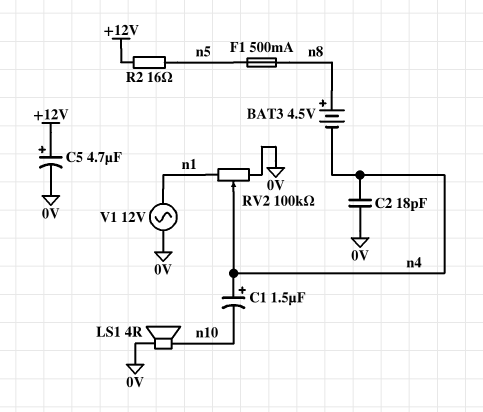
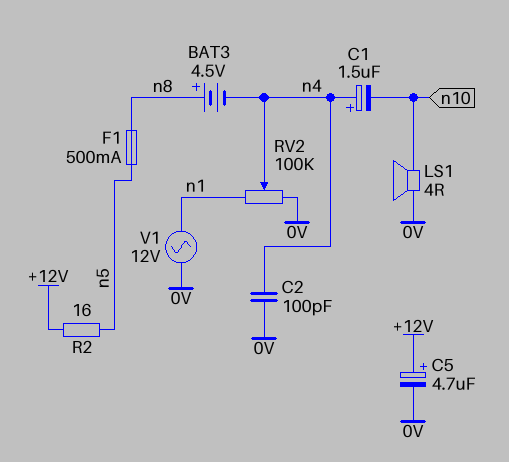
C2: 18pF (0V, n4) -> 100pF (0V, n4)

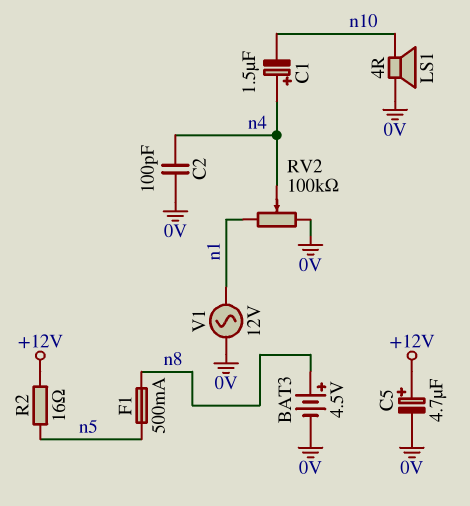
BAT3: 4.5V (plus n8, minus n4) -> 4.5V (plus n8, minus 0V)

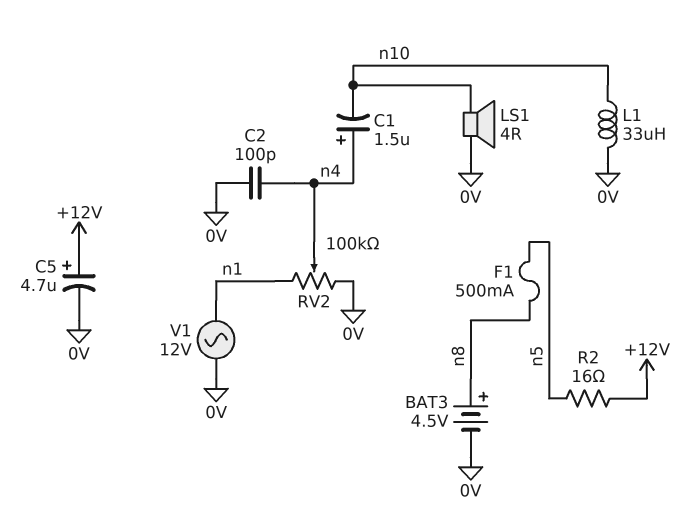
L1: none -> 33uH (0V, n10)

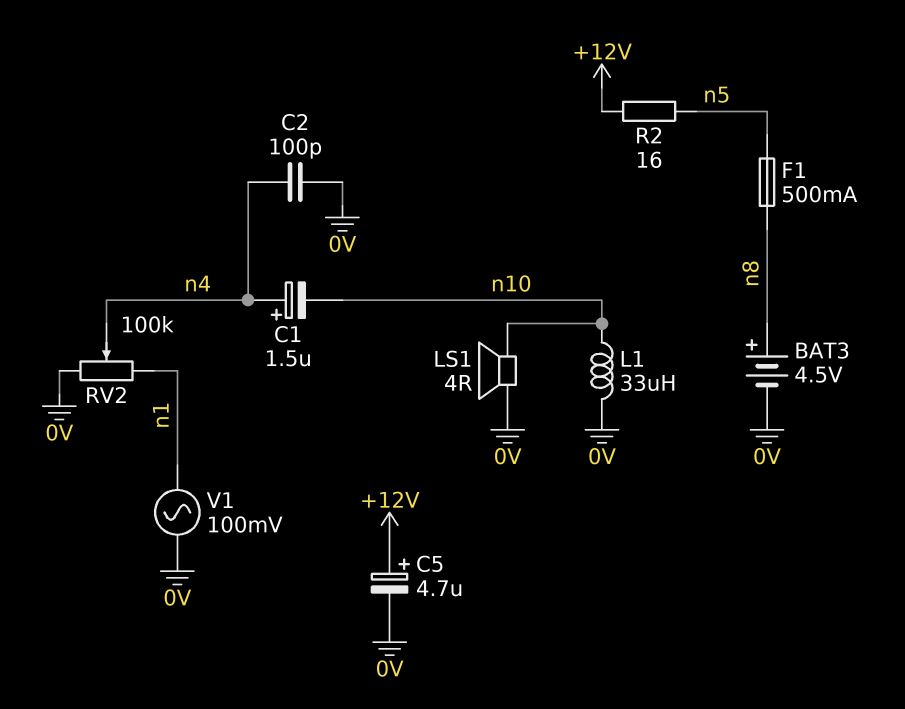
V1: AC 12V (0V, n1) -> AC 100mV (0V, n1)

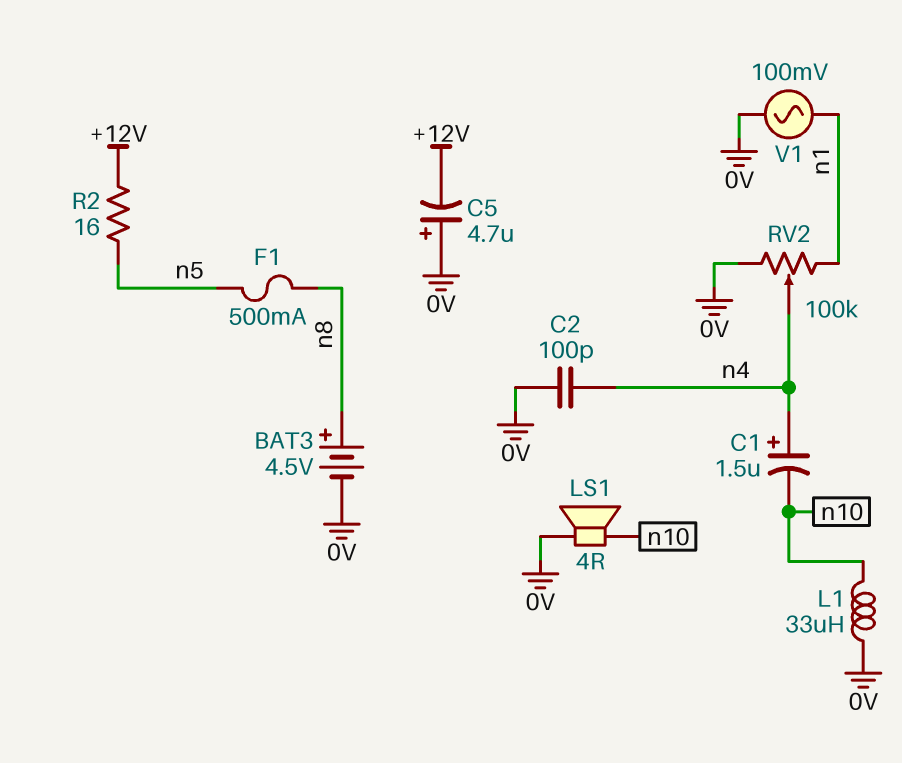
C5: 4.7uF (plus +12V, minus 0V) -> 4.7uF (plus 0V, minus +12V)

